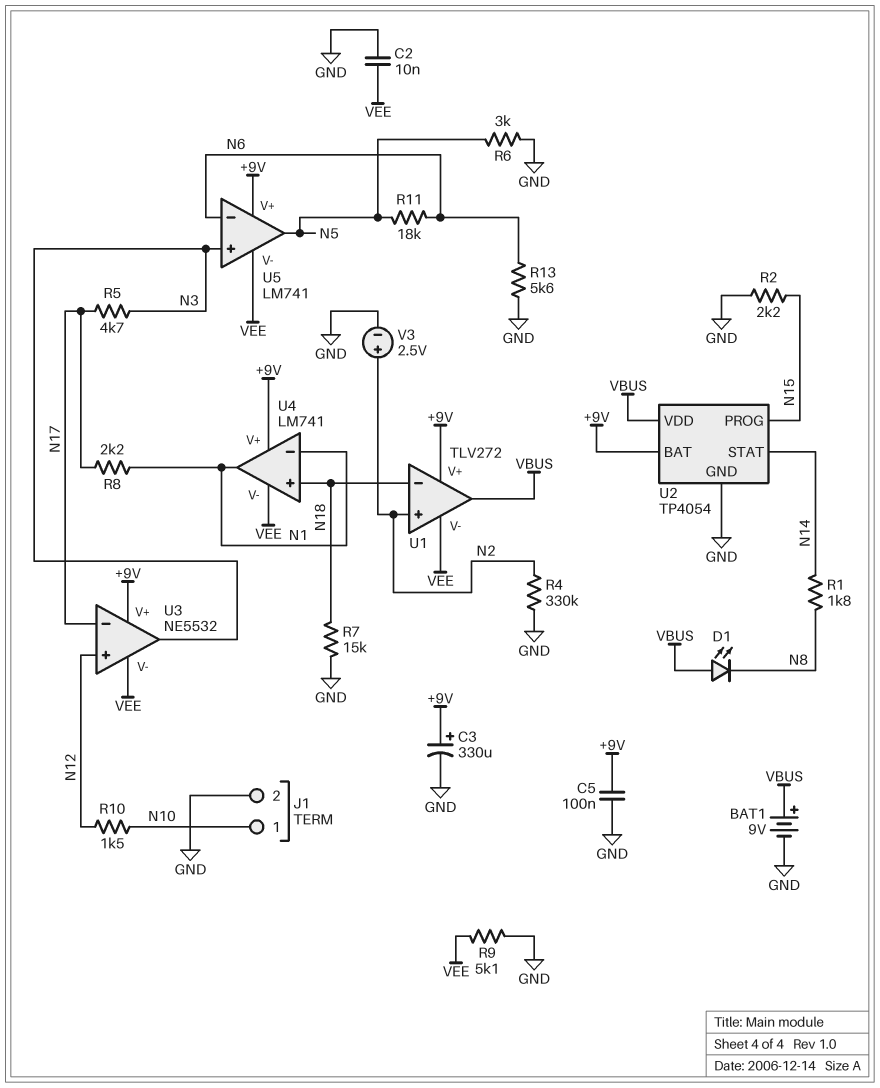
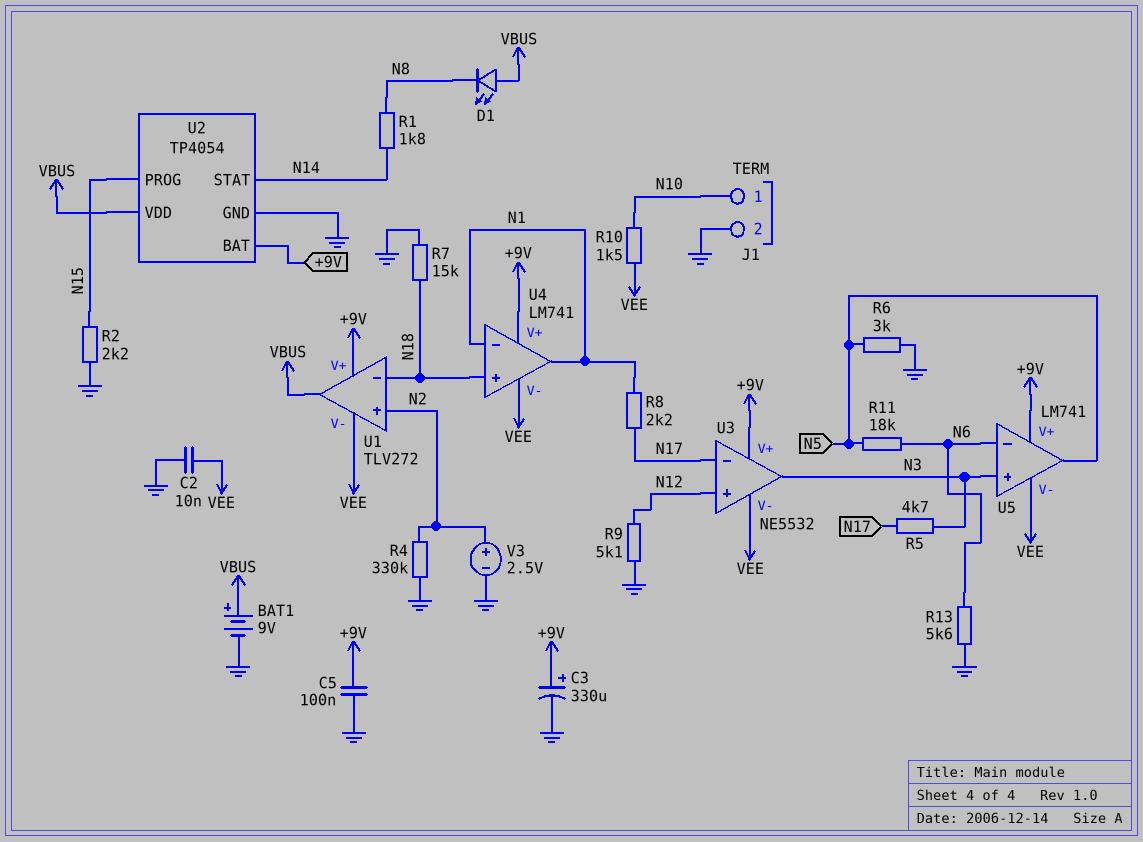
R9: 5.1k (GND, VEE) -> 5.1k (GND, N12)
R10: 1.5k (N10, N12) -> 1.5k (N10, VEE)

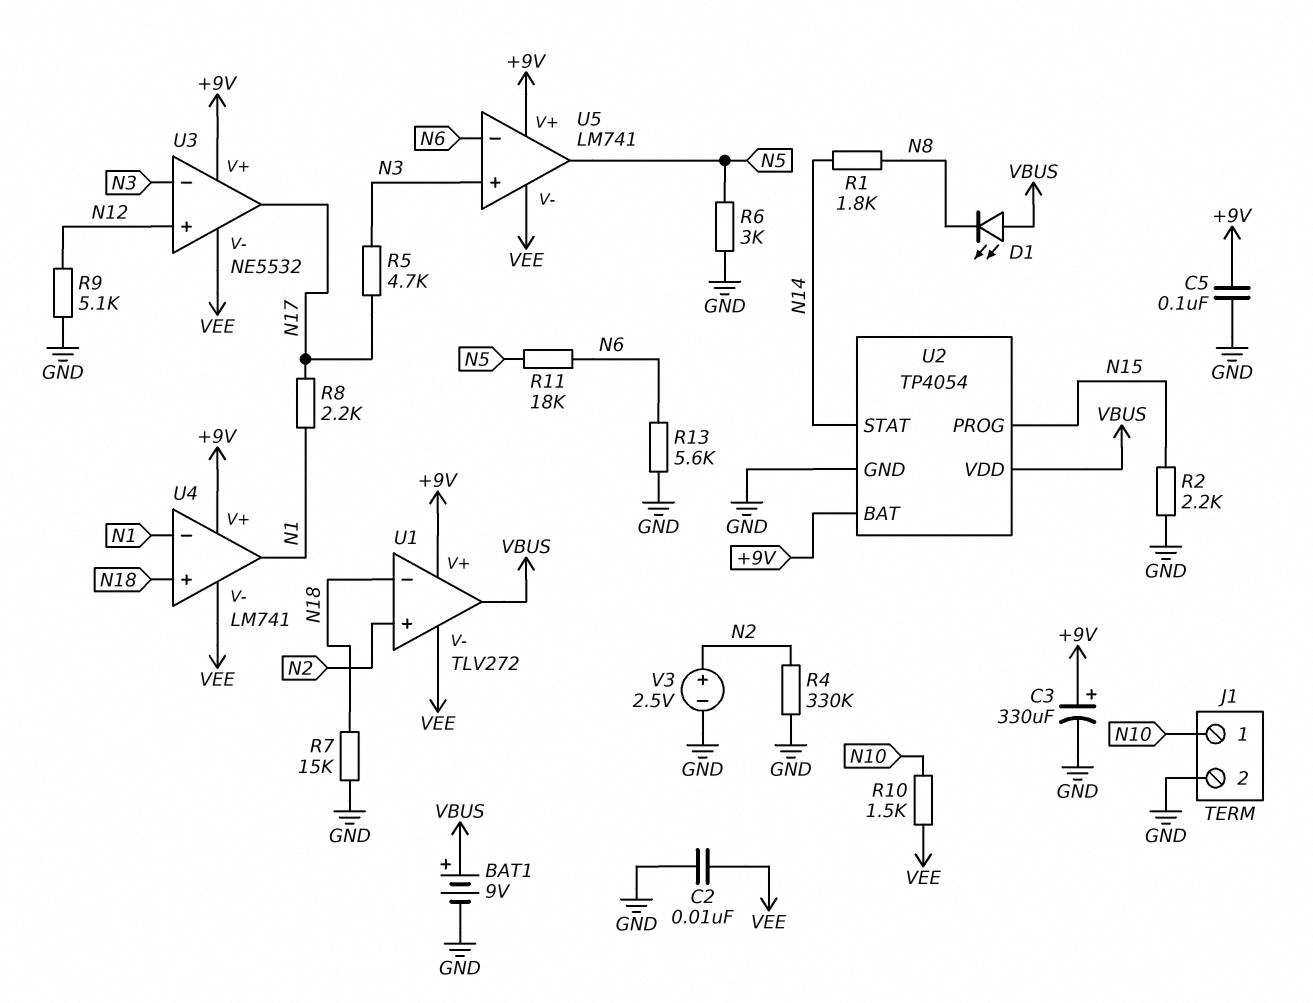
U3 pin in-: N17 -> N3
U3 pin out: N3 -> N17

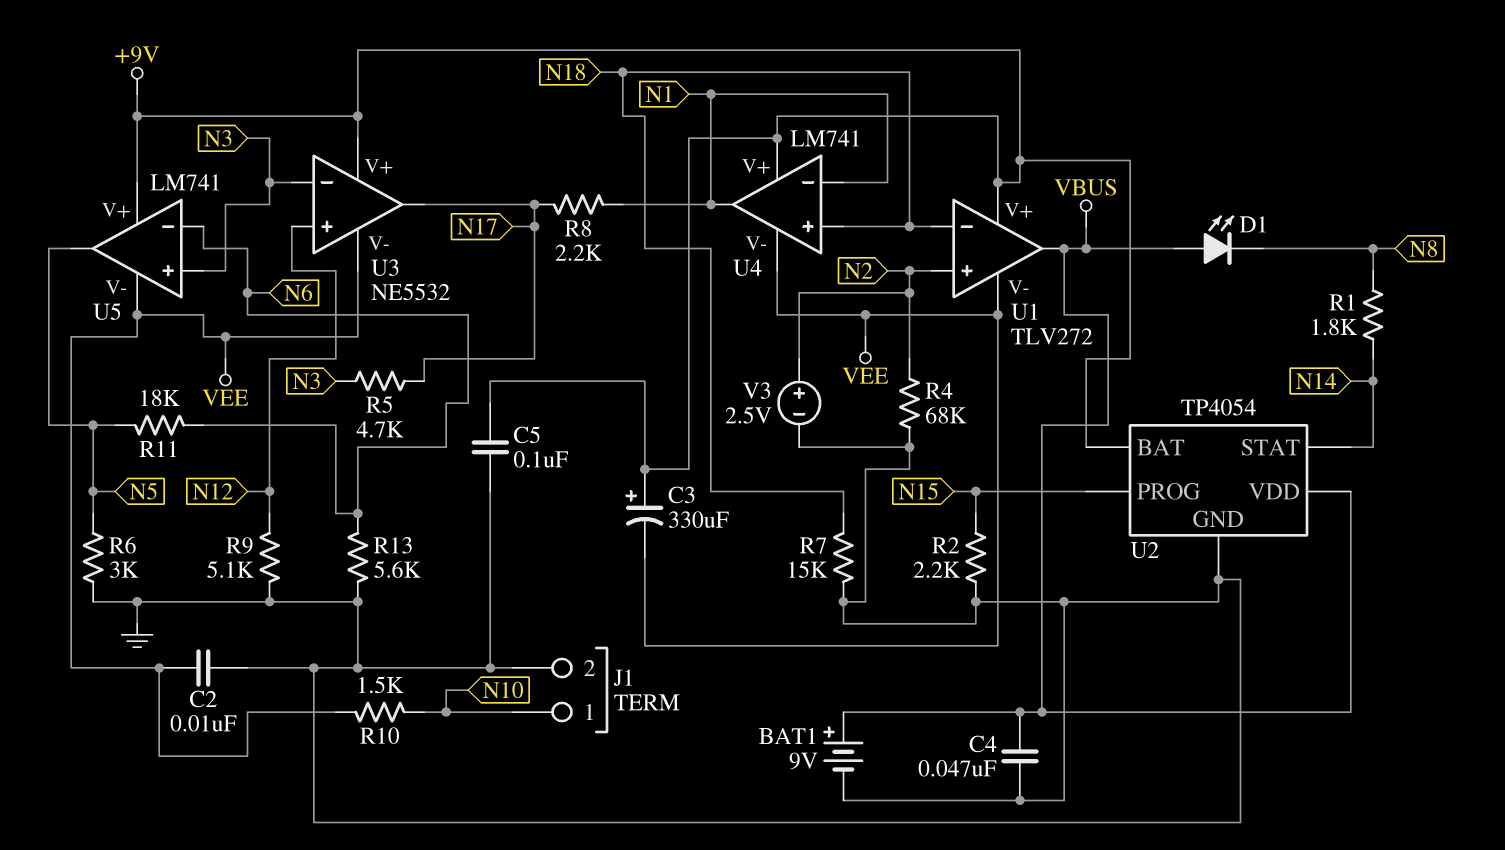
C3: 330uF (plus +9V, minus GND) -> 330uF (plus +9V, minus VEE)
C4: none -> 47nF (GND, VBUS)
R4: 330k (GND, N2) -> 68k (GND, N2)

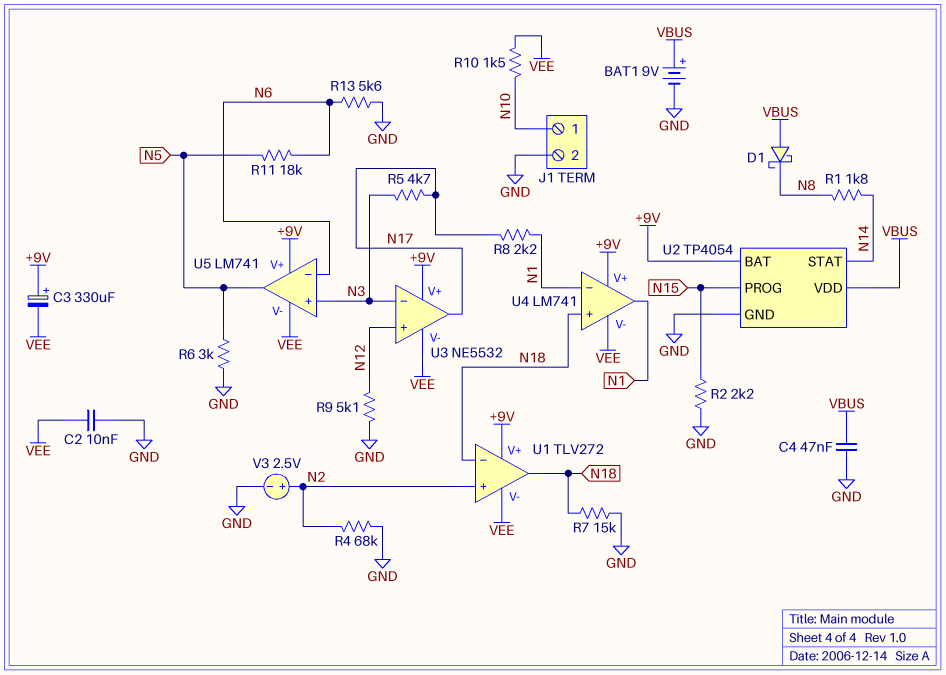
C5: 100nF (+9V, GND) -> none
D1: LED (A VBUS, K N8) -> schottky (A VBUS, K N8)
U1 pin out: VBUS -> N18

